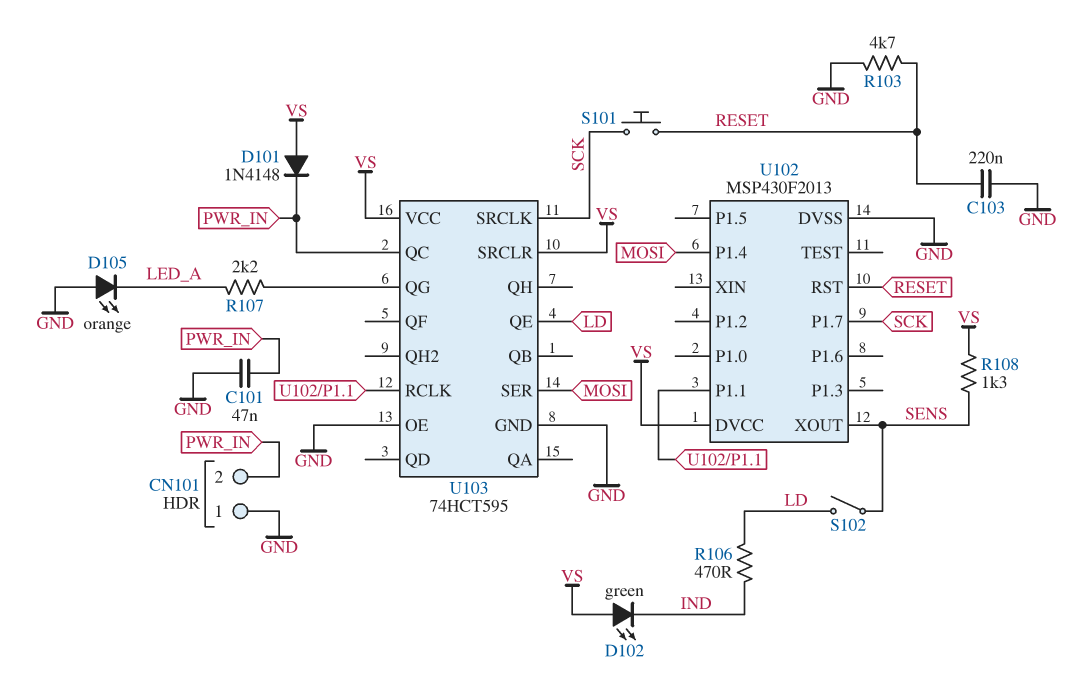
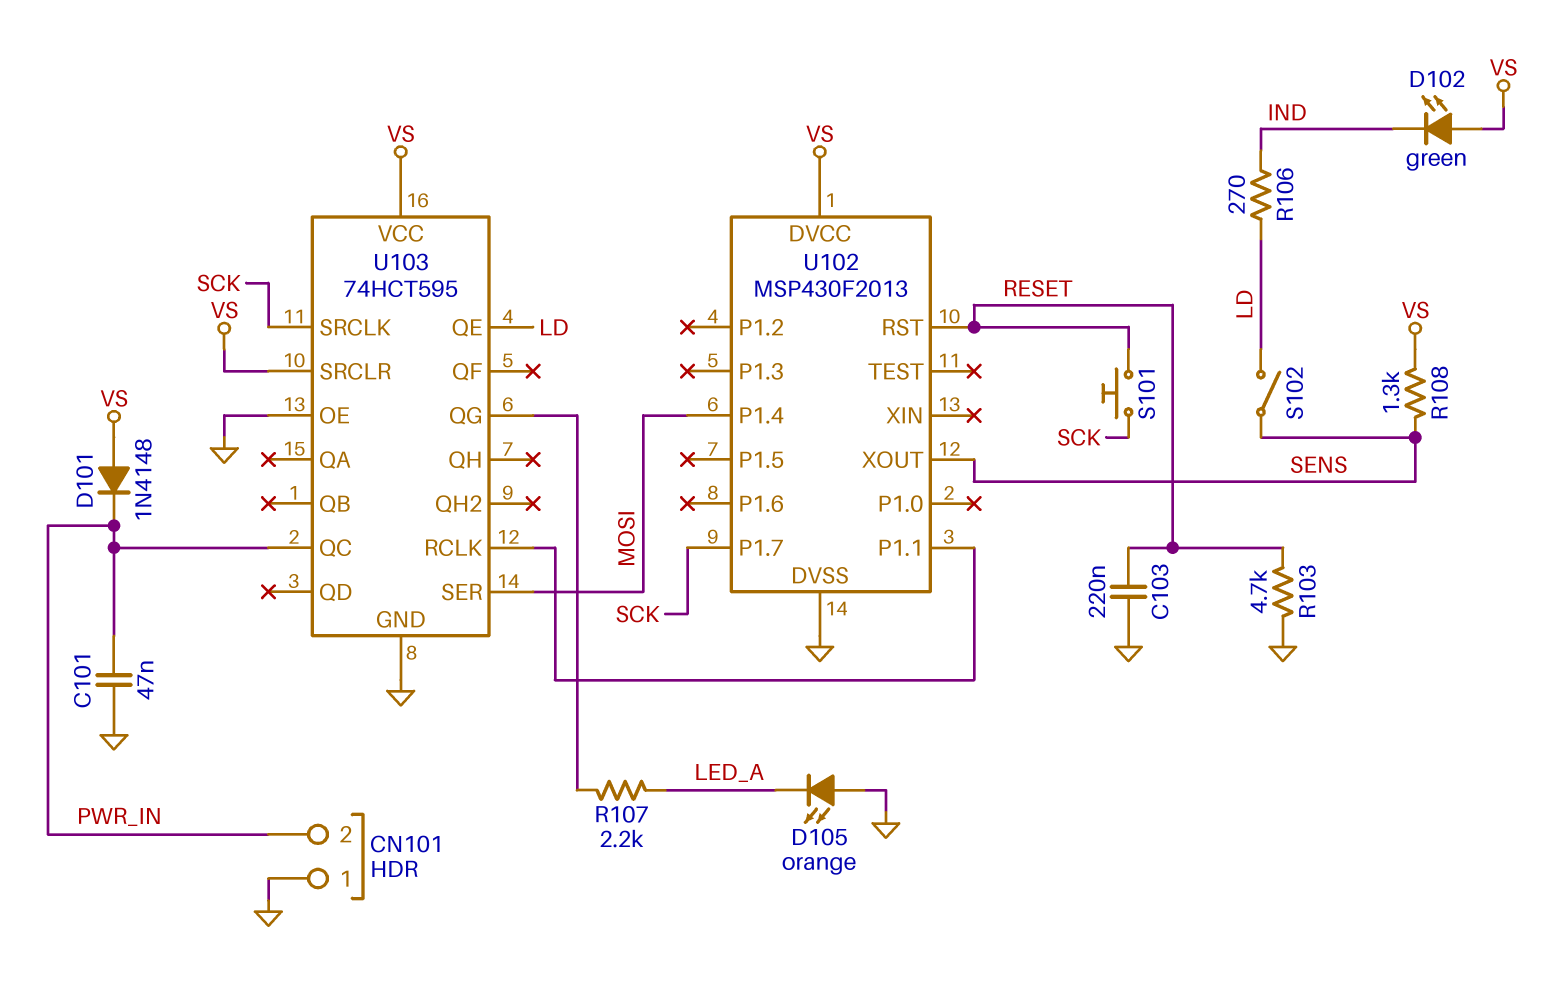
R106: 470 (IND, LD) -> 270 (IND, LD)

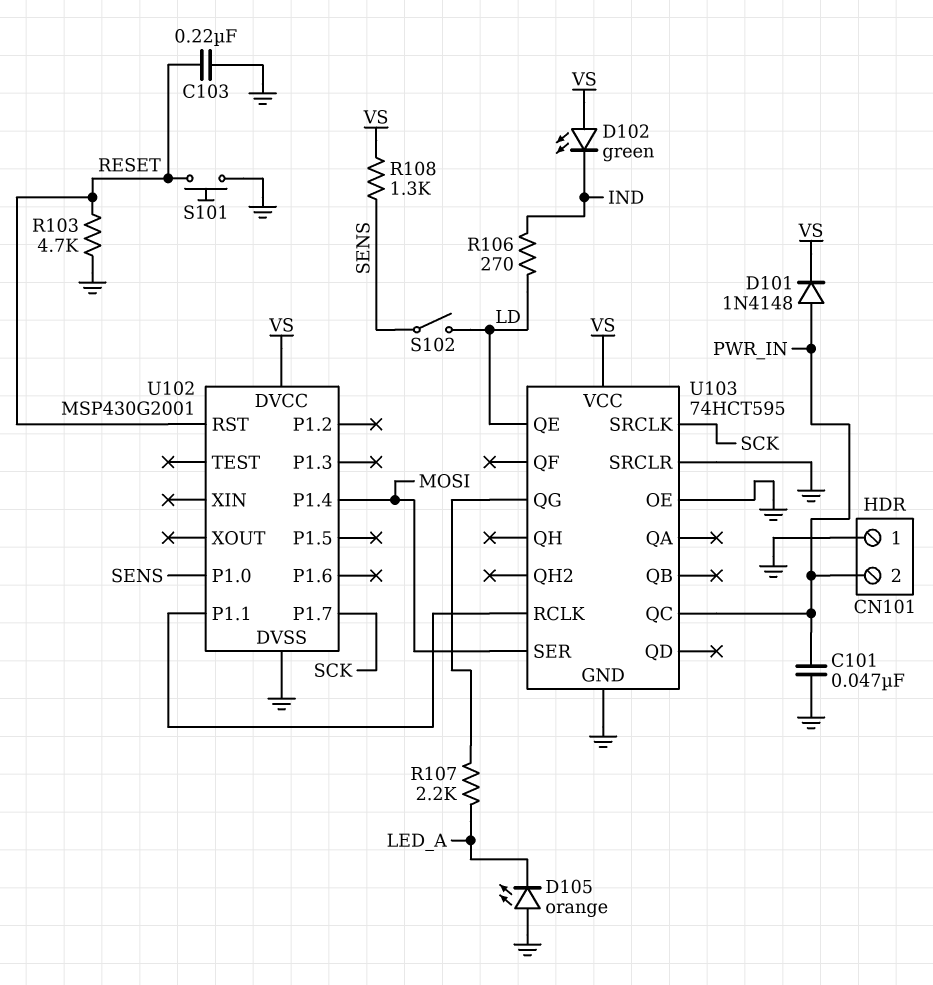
D101: diode 1N4148 (A VS, K PWR_IN) -> diode 1N4148 (A PWR_IN, K VS)
S101: button (RESET, SCK) -> button (GND, RESET)
U102: MSP430F2013 -> MSP430G2001
U102 pin P1.0: none -> SENS
U102 pin XOUT: SENS -> none
U103 pin SRCLR: VS -> GND

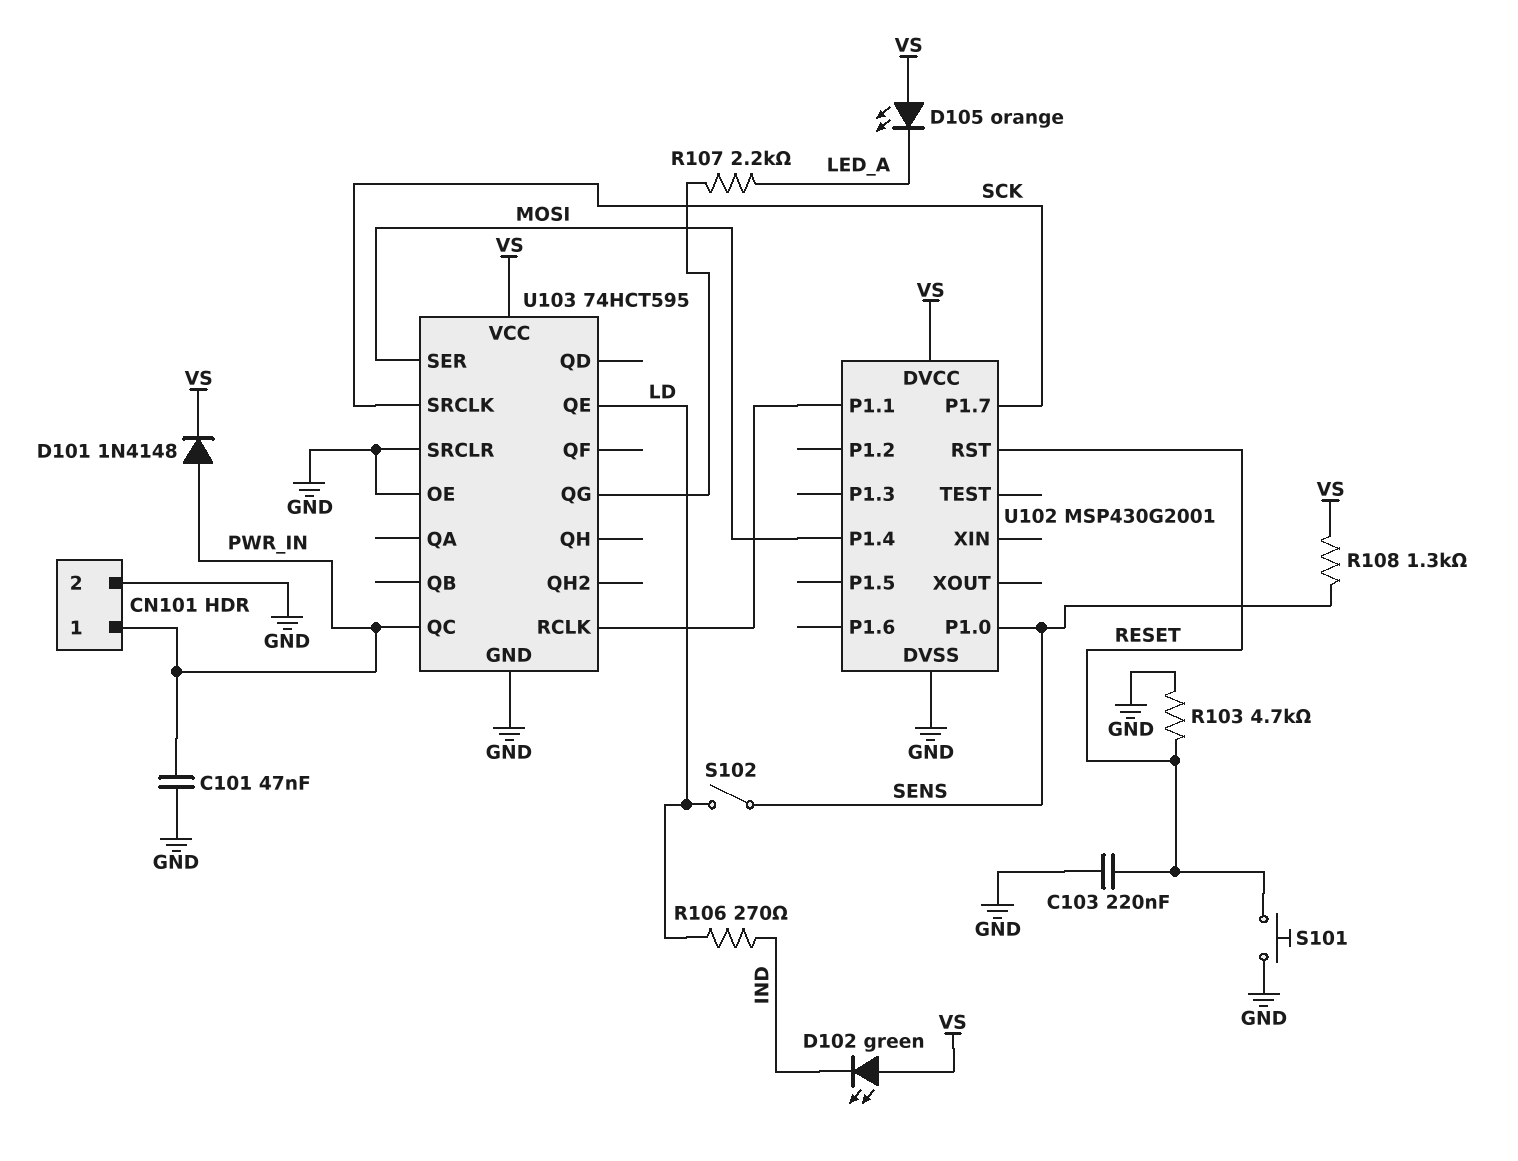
CN101 pin 1: GND -> PWR_IN
CN101 pin 2: PWR_IN -> GND
D105: LED orange (A GND, K LED_A) -> LED orange (A VS, K LED_A)

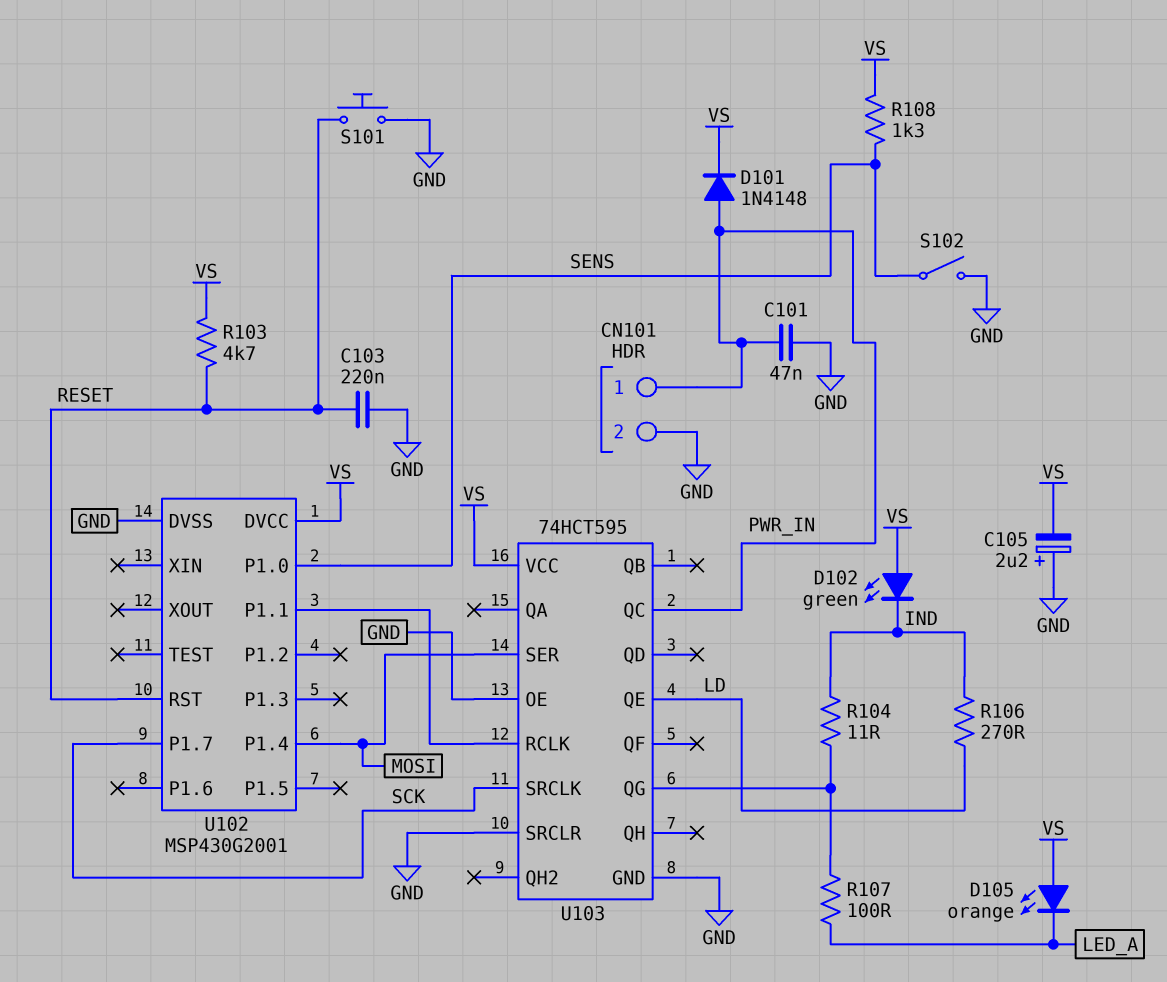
C105: none -> 2.2uF (plus GND, minus VS)
R103: 4.7k (GND, RESET) -> 4.7k (RESET, VS)
R104: none -> 11 (IND, U103/QG)
R107: 2.2k (LED_A, U103/QG) -> 100 (LED_A, U103/QG)
S102: switch (LD, SENS) -> switch (GND, SENS)

